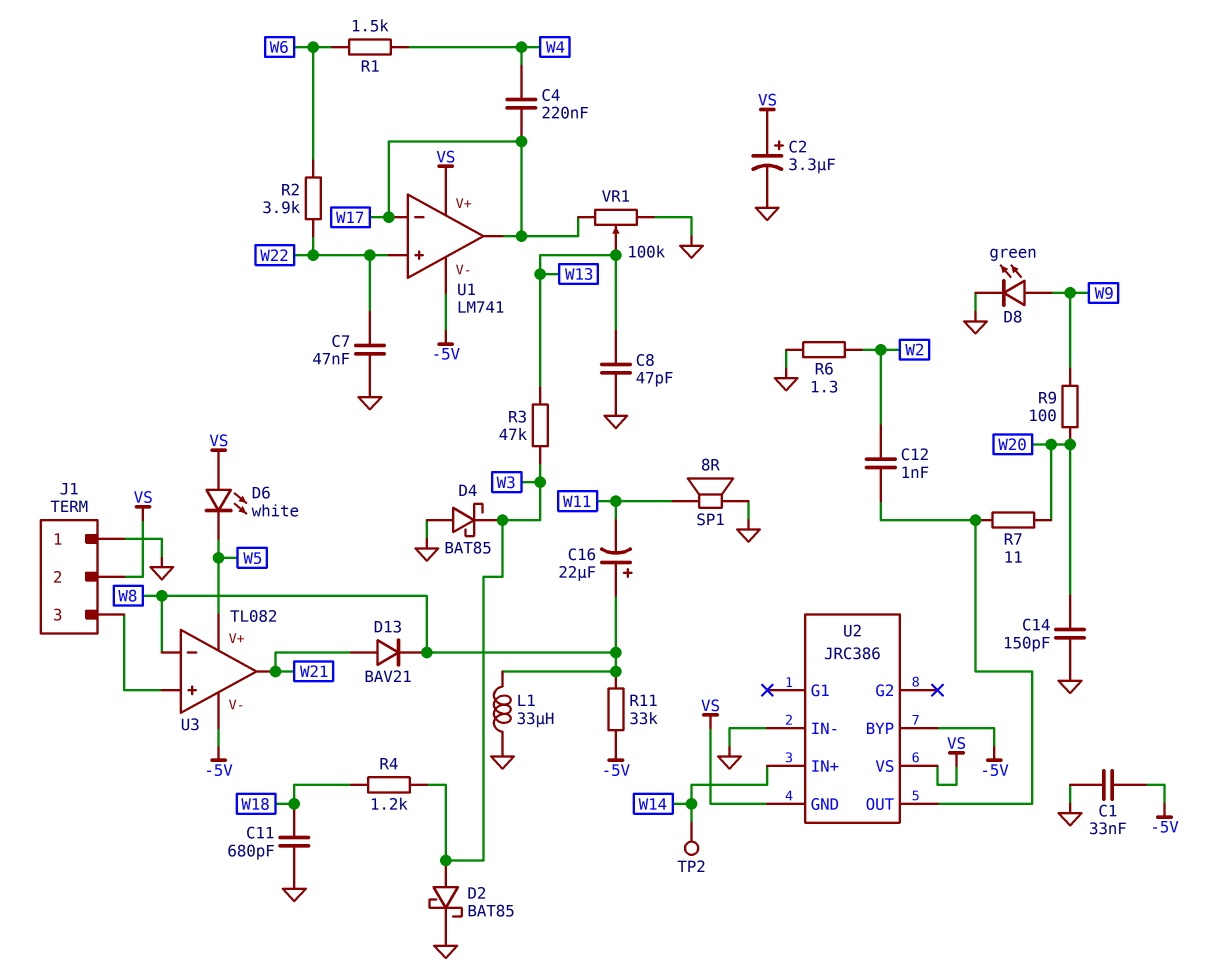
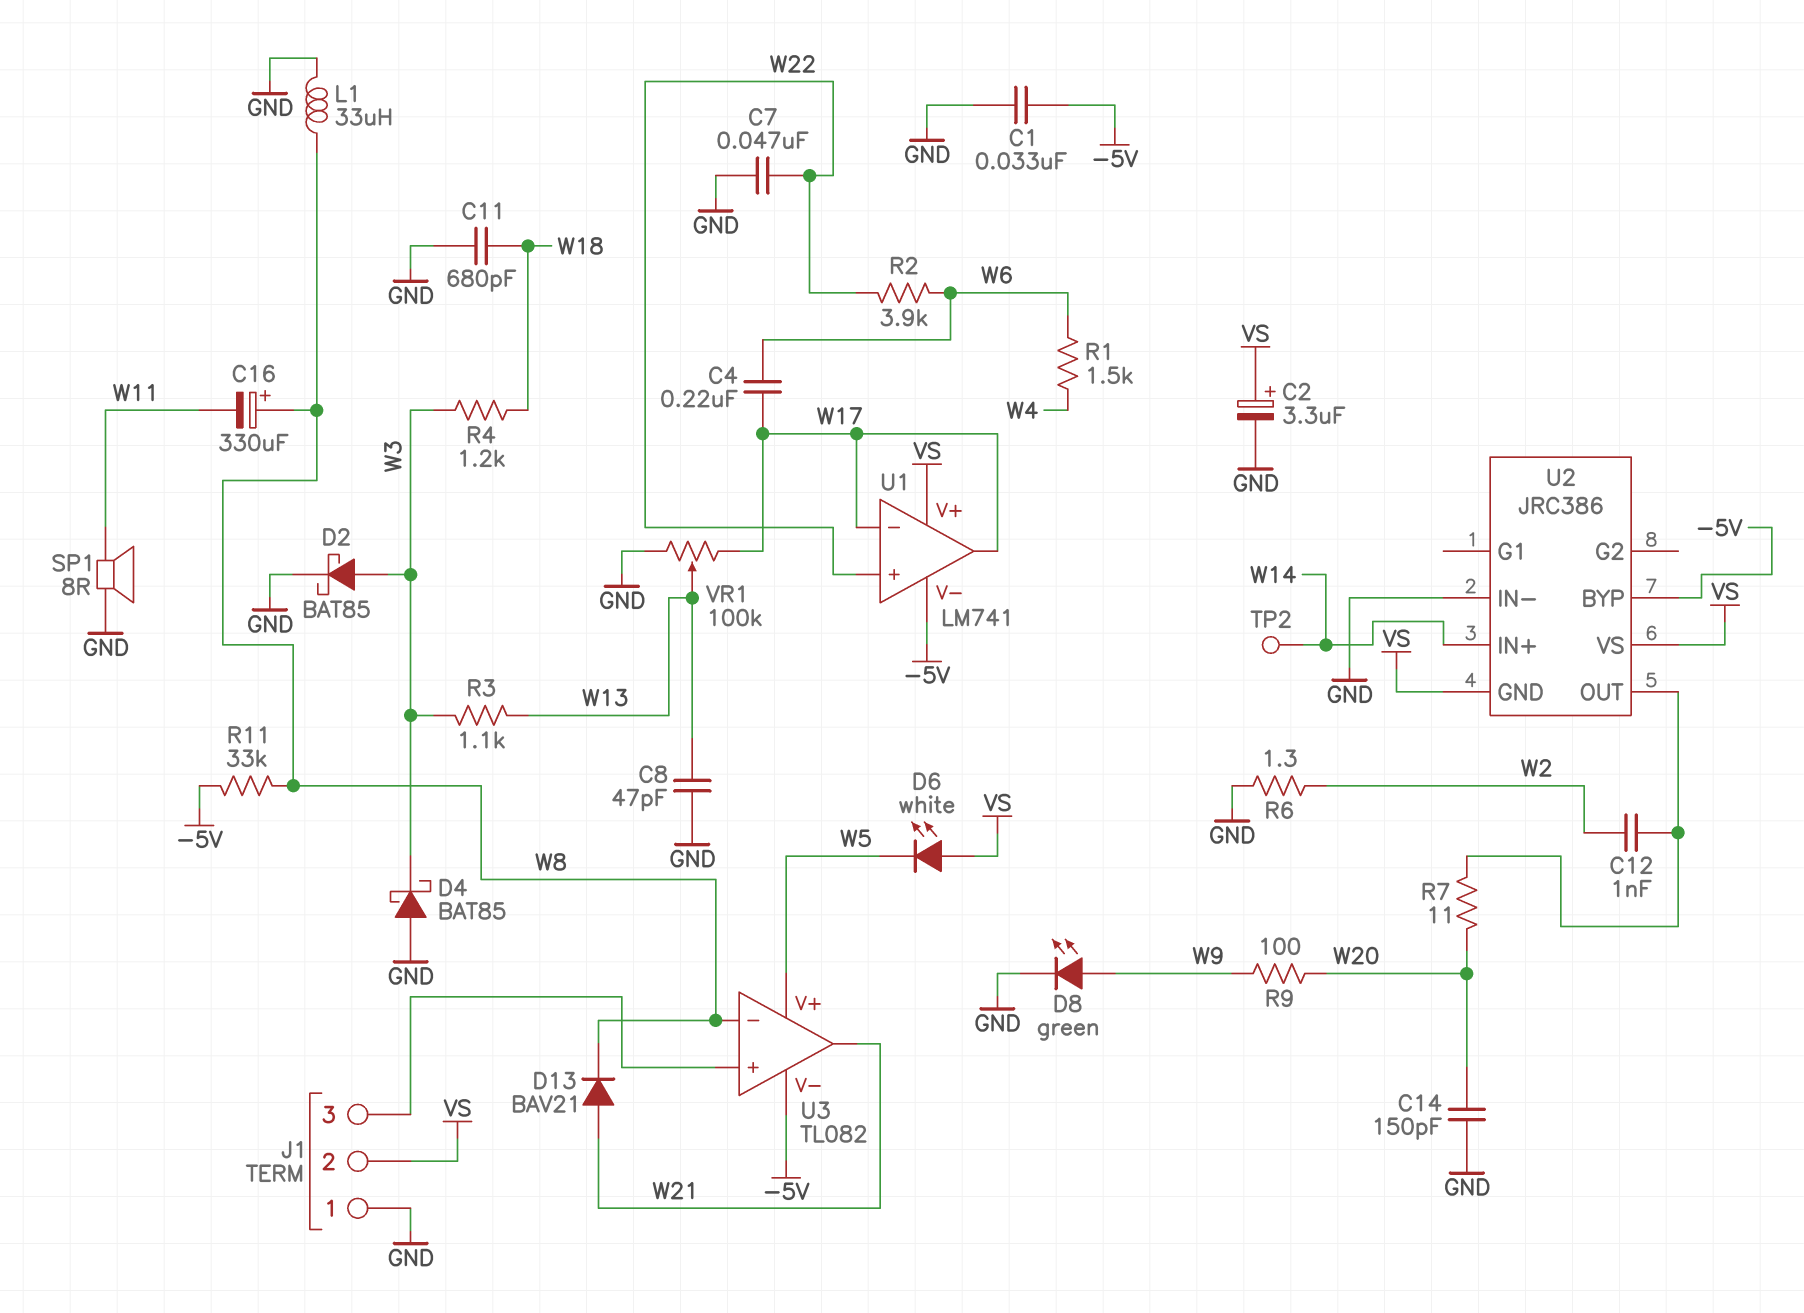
C4: 220nF (W4, W17) -> 220nF (W6, W17)
C16: 22uF (plus W8, minus W11) -> 330uF (plus W8, minus W11)
R3: 47k (W3, W13) -> 1.1k (W3, W13)

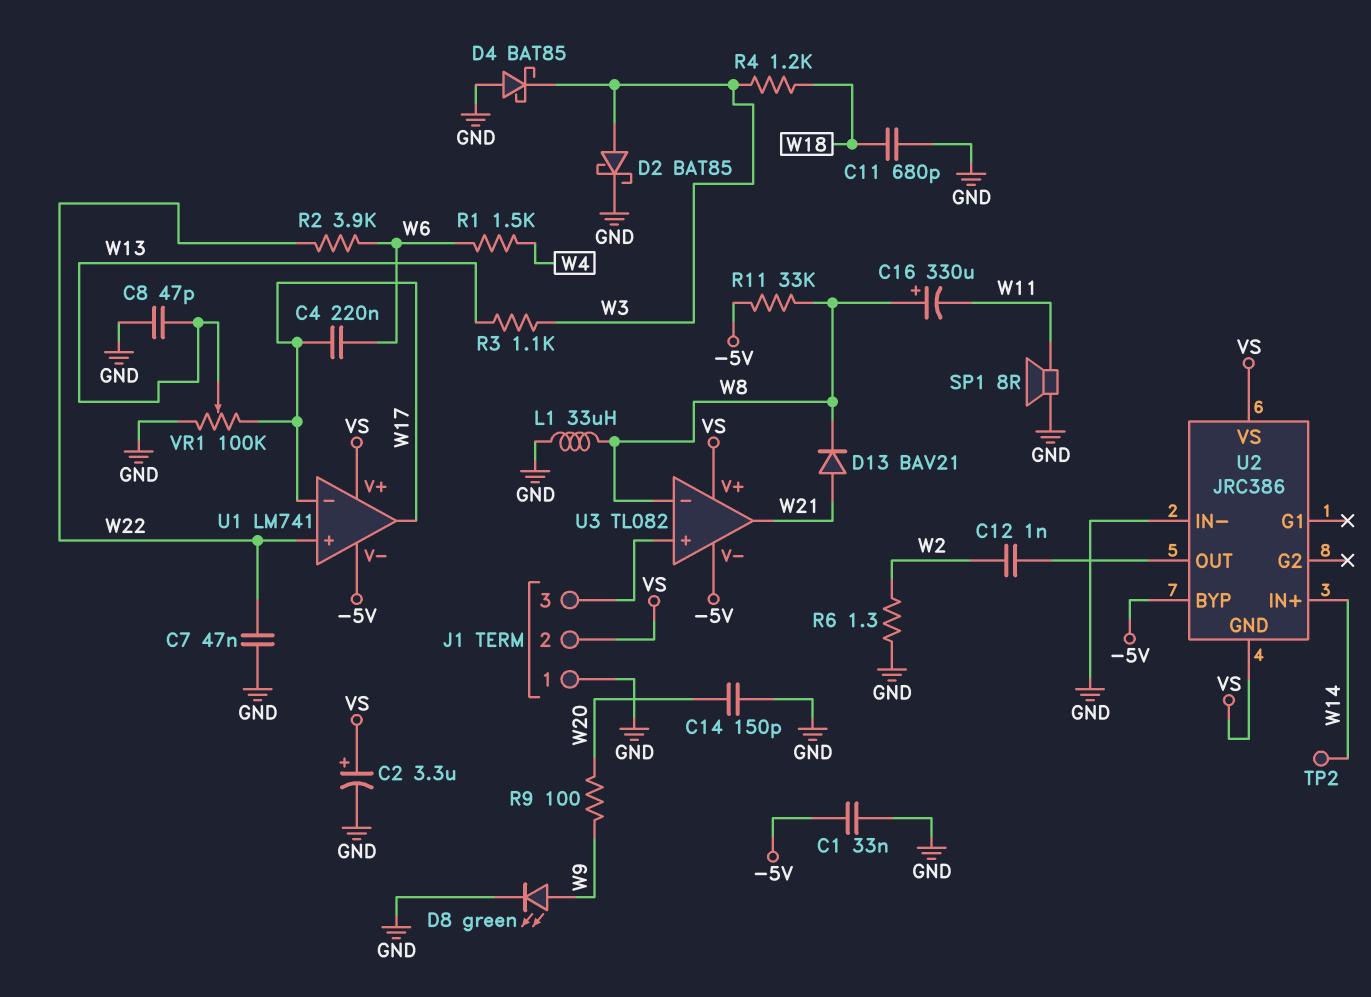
D6: LED white (A VS, K W5) -> none
R7: 11 (U2/OUT, W20) -> none
U3 pin V+: W5 -> VS

